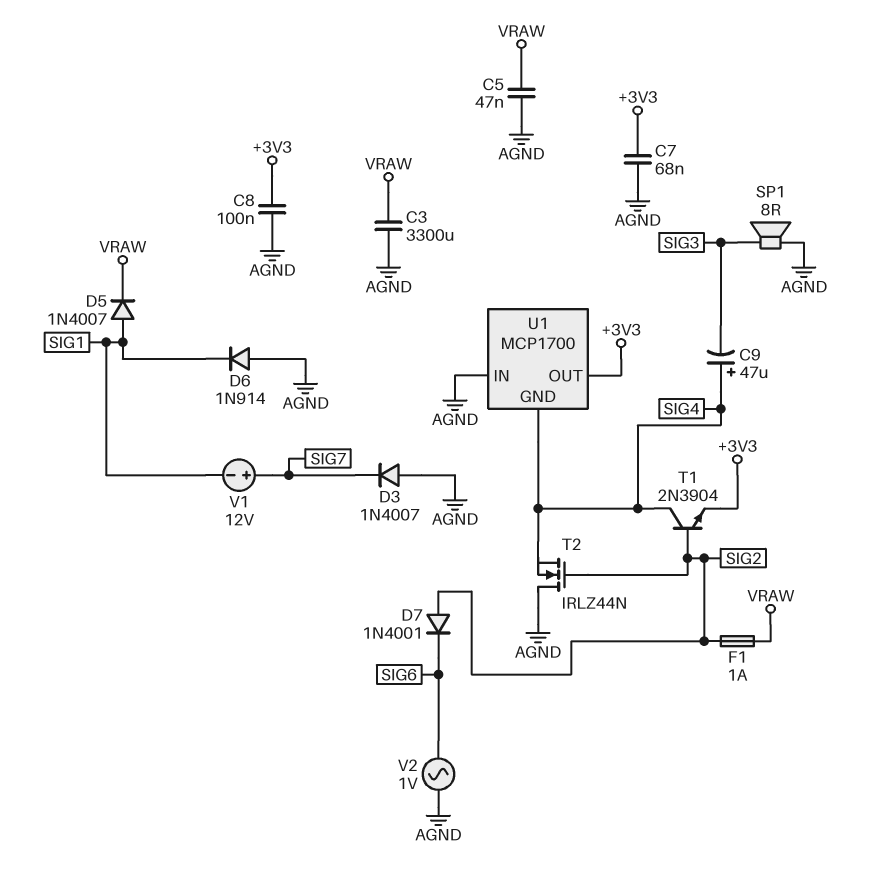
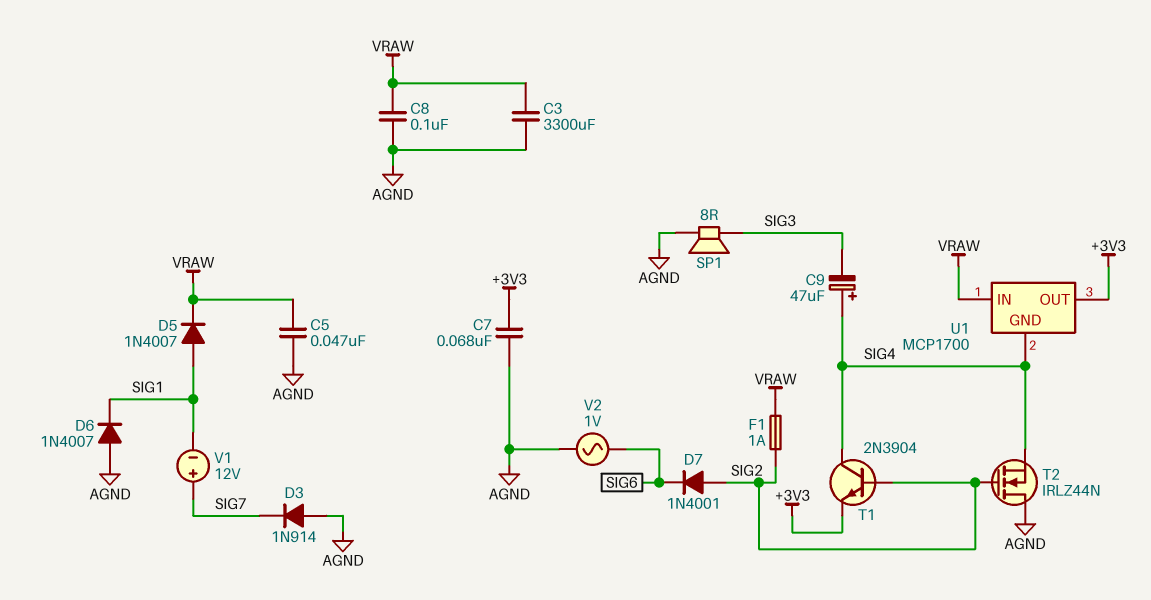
C8: 100nF (+3V3, AGND) -> 100nF (AGND, VRAW)
D3: diode 1N4007 (A AGND, K SIG7) -> diode 1N914 (A AGND, K SIG7)
D6: diode 1N914 (A AGND, K SIG1) -> diode 1N4007 (A AGND, K SIG1)
U1 pin IN: AGND -> VRAW

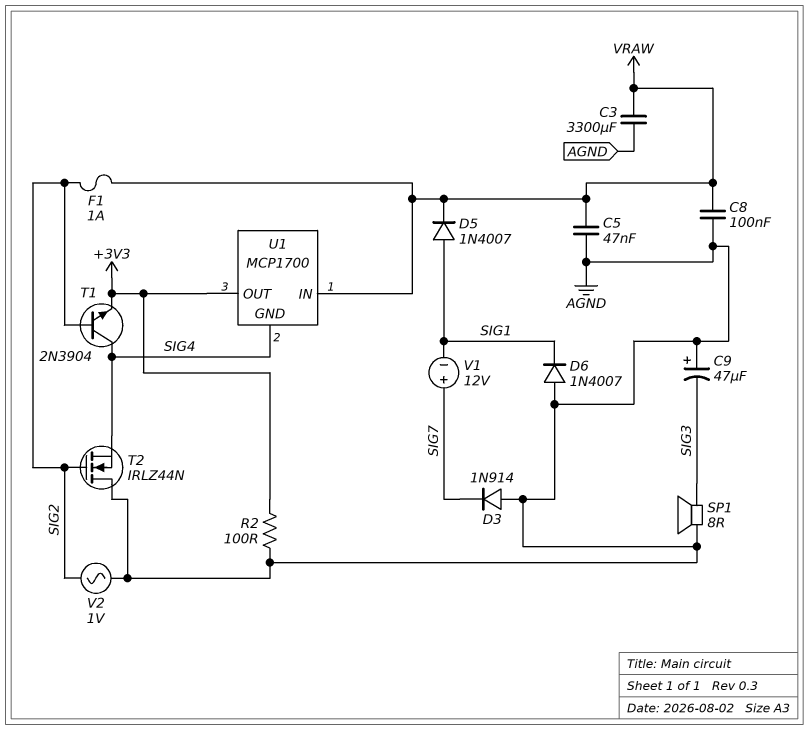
C7: 68nF (+3V3, AGND) -> none
C9: 47uF (plus SIG4, minus SIG3) -> 47uF (plus AGND, minus SIG3)
D7: diode 1N4001 (A SIG2, K SIG6) -> none
R2: none -> 100 (+3V3, AGND)
V2: AC 1V (AGND, SIG6) -> AC 1V (AGND, SIG2)

